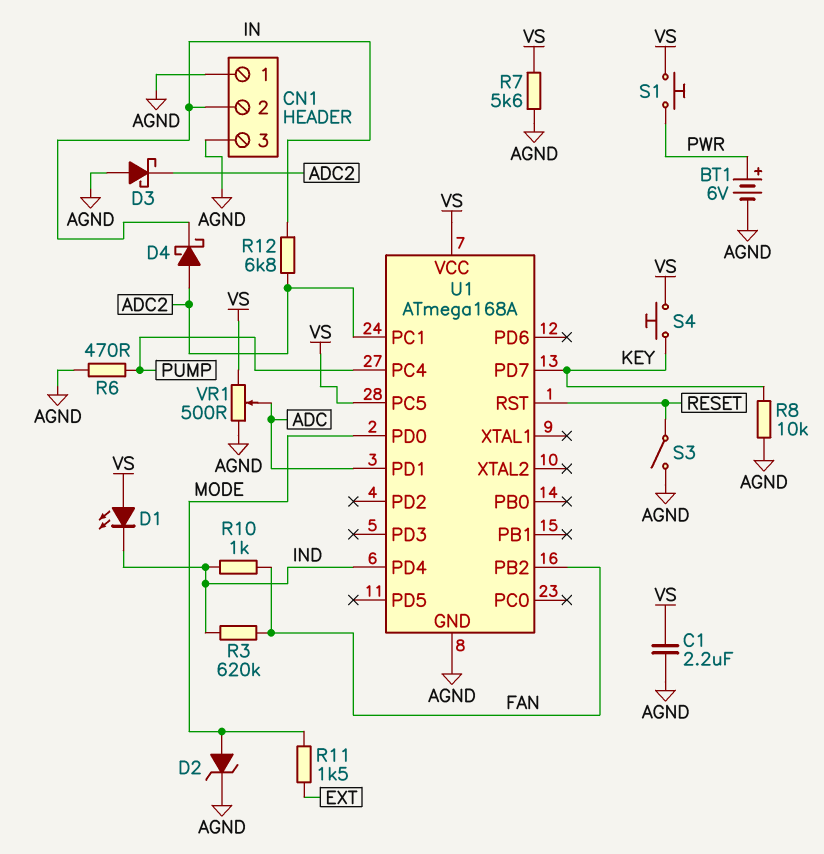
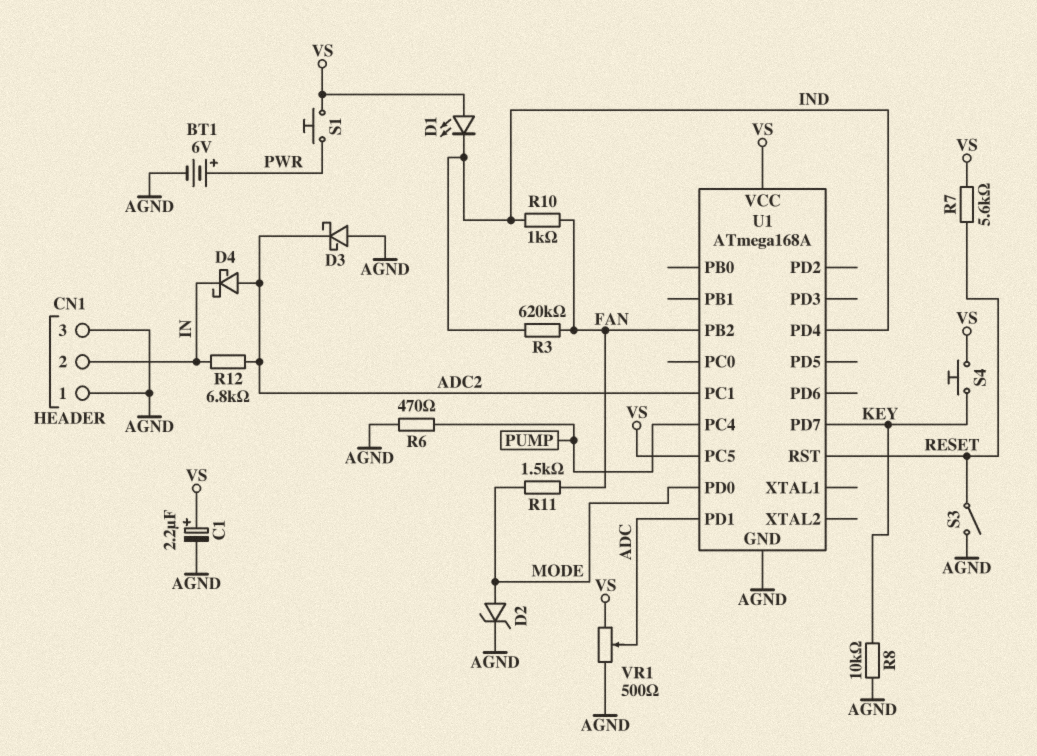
C1: 2.2uF (AGND, VS) -> 2.2uF (plus VS, minus AGND)
R7: 5.6k (AGND, VS) -> 5.6k (RESET, VS)
R11: 1.5k (EXT, MODE) -> 1.5k (FAN, MODE)

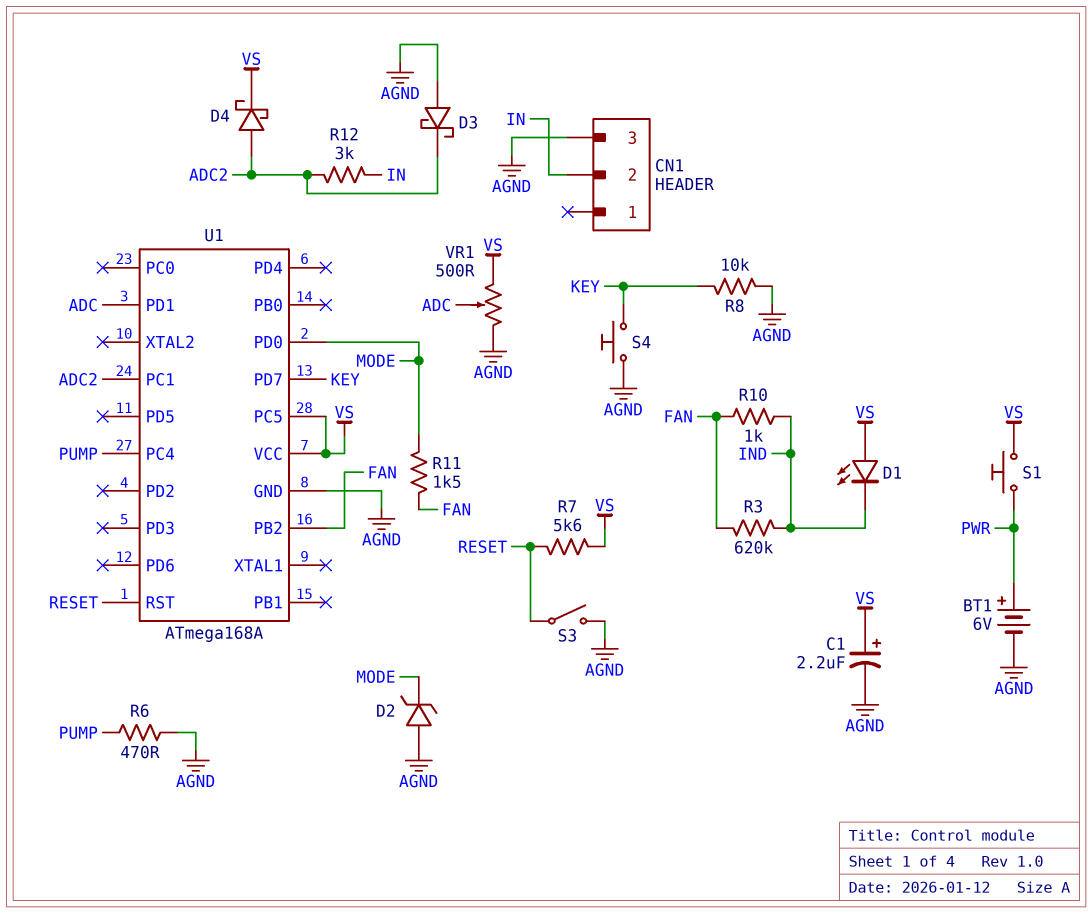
CN1 pin 1: AGND -> none
D2: zener (A MODE, K AGND) -> zener (A AGND, K MODE)
D4: schottky (A ADC2, K IN) -> schottky (A ADC2, K VS)
R12: 6.8k (ADC2, IN) -> 3k (ADC2, IN)
S4: button (KEY, VS) -> button (AGND, KEY)
U1 pin PD4: IND -> none

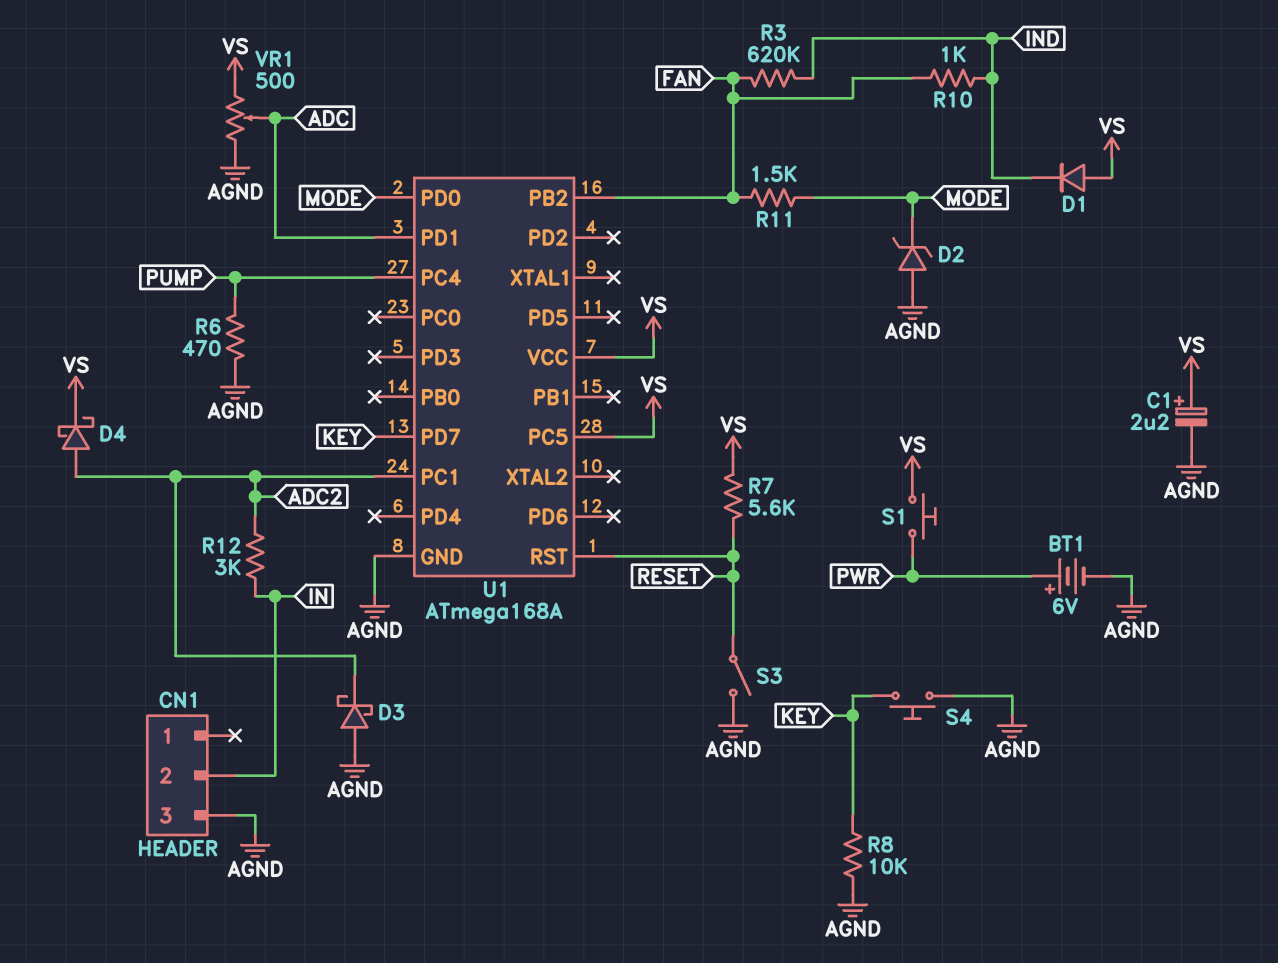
D1: LED (A VS, K IND) -> diode (A VS, K IND)

